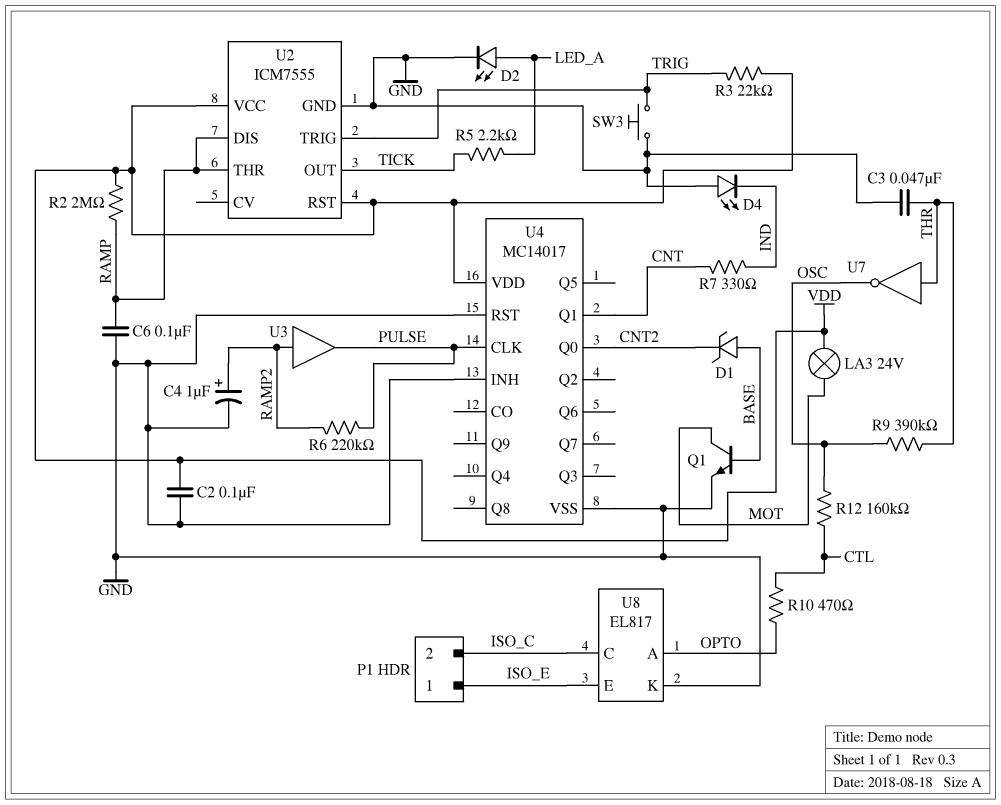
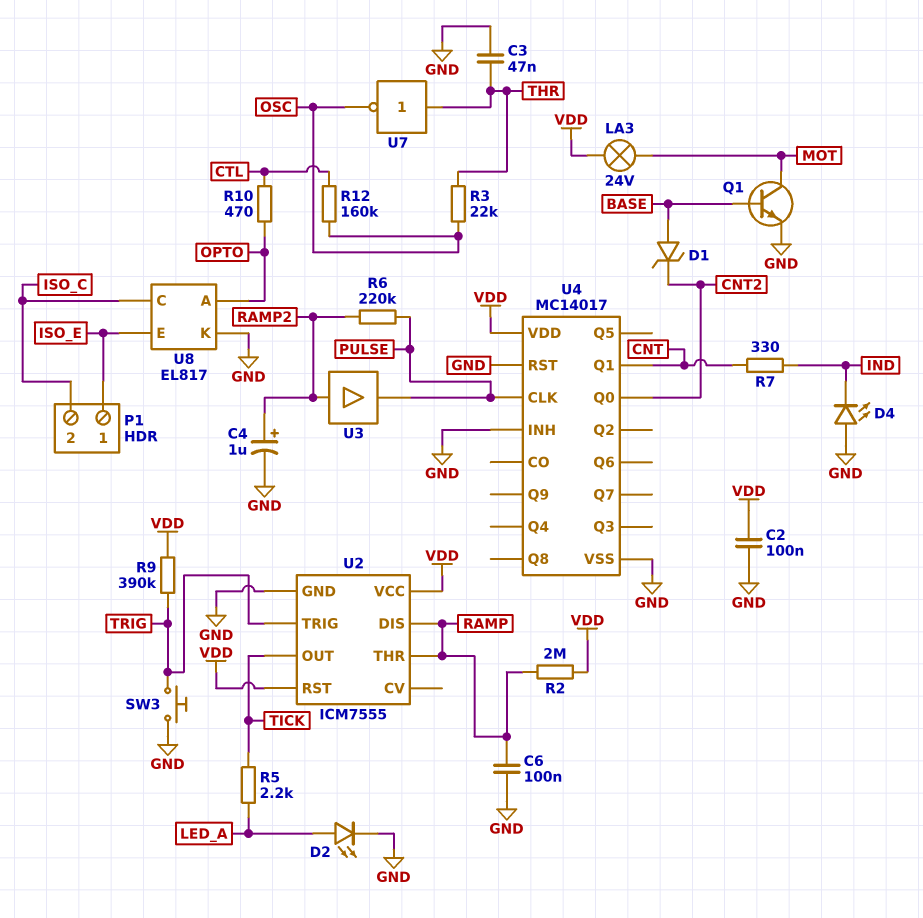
R3: 22k (TRIG, VDD) -> 22k (OSC, THR)
R9: 390k (OSC, THR) -> 390k (TRIG, VDD)

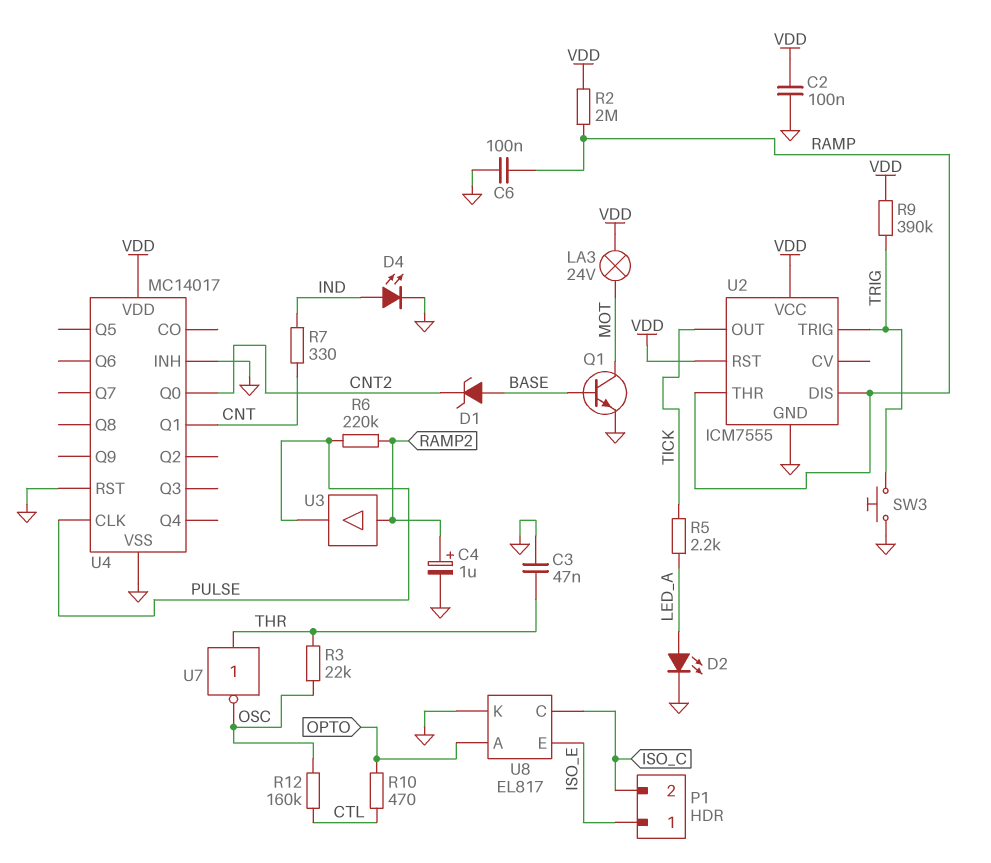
D4: LED (A GND, K IND) -> LED (A IND, K GND)

